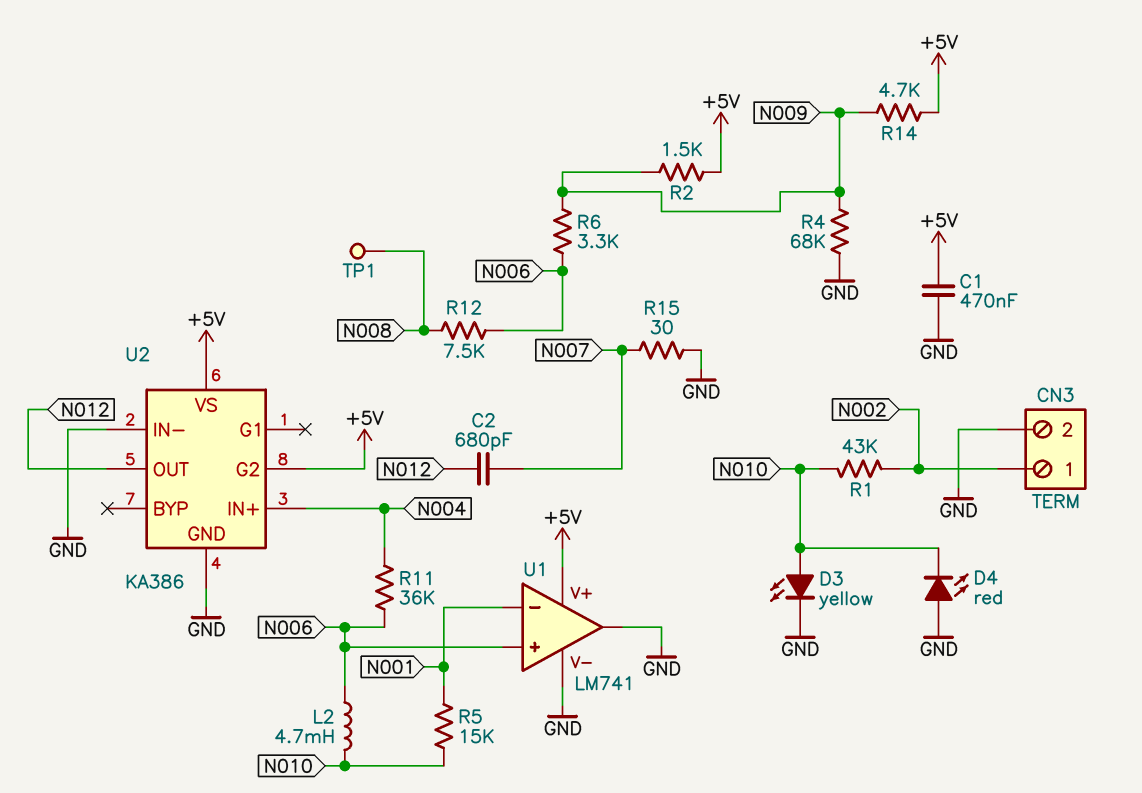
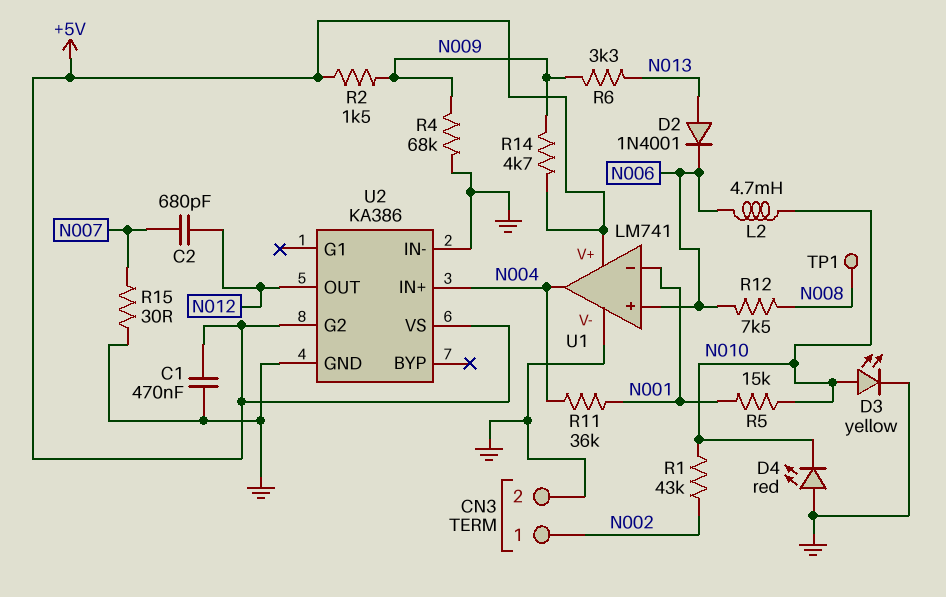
D2: none -> diode 1N4001 (A N013, K N006)
R6: 3.3k (N006, N009) -> 3.3k (N009, N013)
R11: 36k (N004, N006) -> 36k (N001, N004)
U1 pin out: GND -> N004

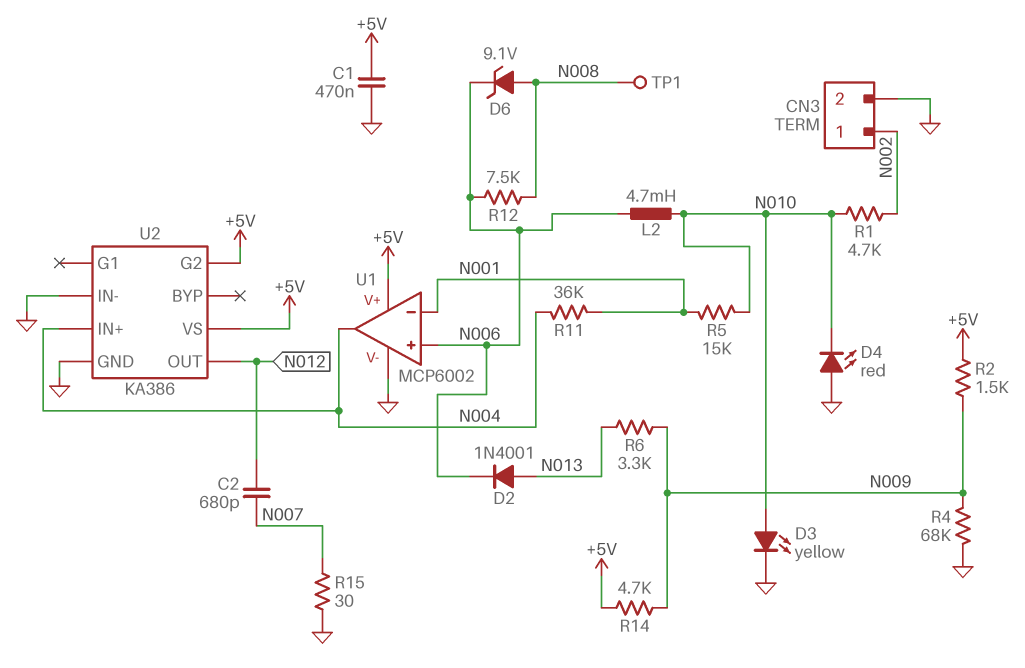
D6: none -> zener 9.1V (A N008, K N006)
R1: 43k (N002, N010) -> 4.7k (N002, N010)
U1: LM741 -> MCP6002

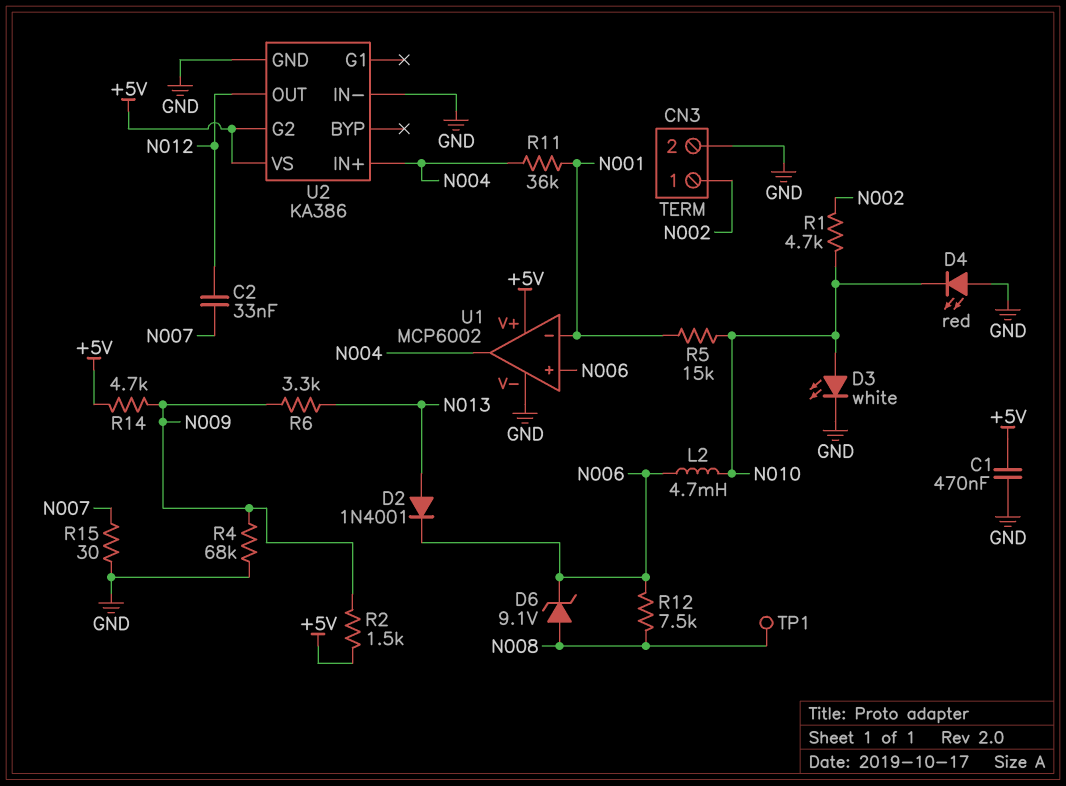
C2: 680pF (N007, N012) -> 33nF (N007, N012)
D3: LED yellow (A N010, K GND) -> LED white (A N010, K GND)

